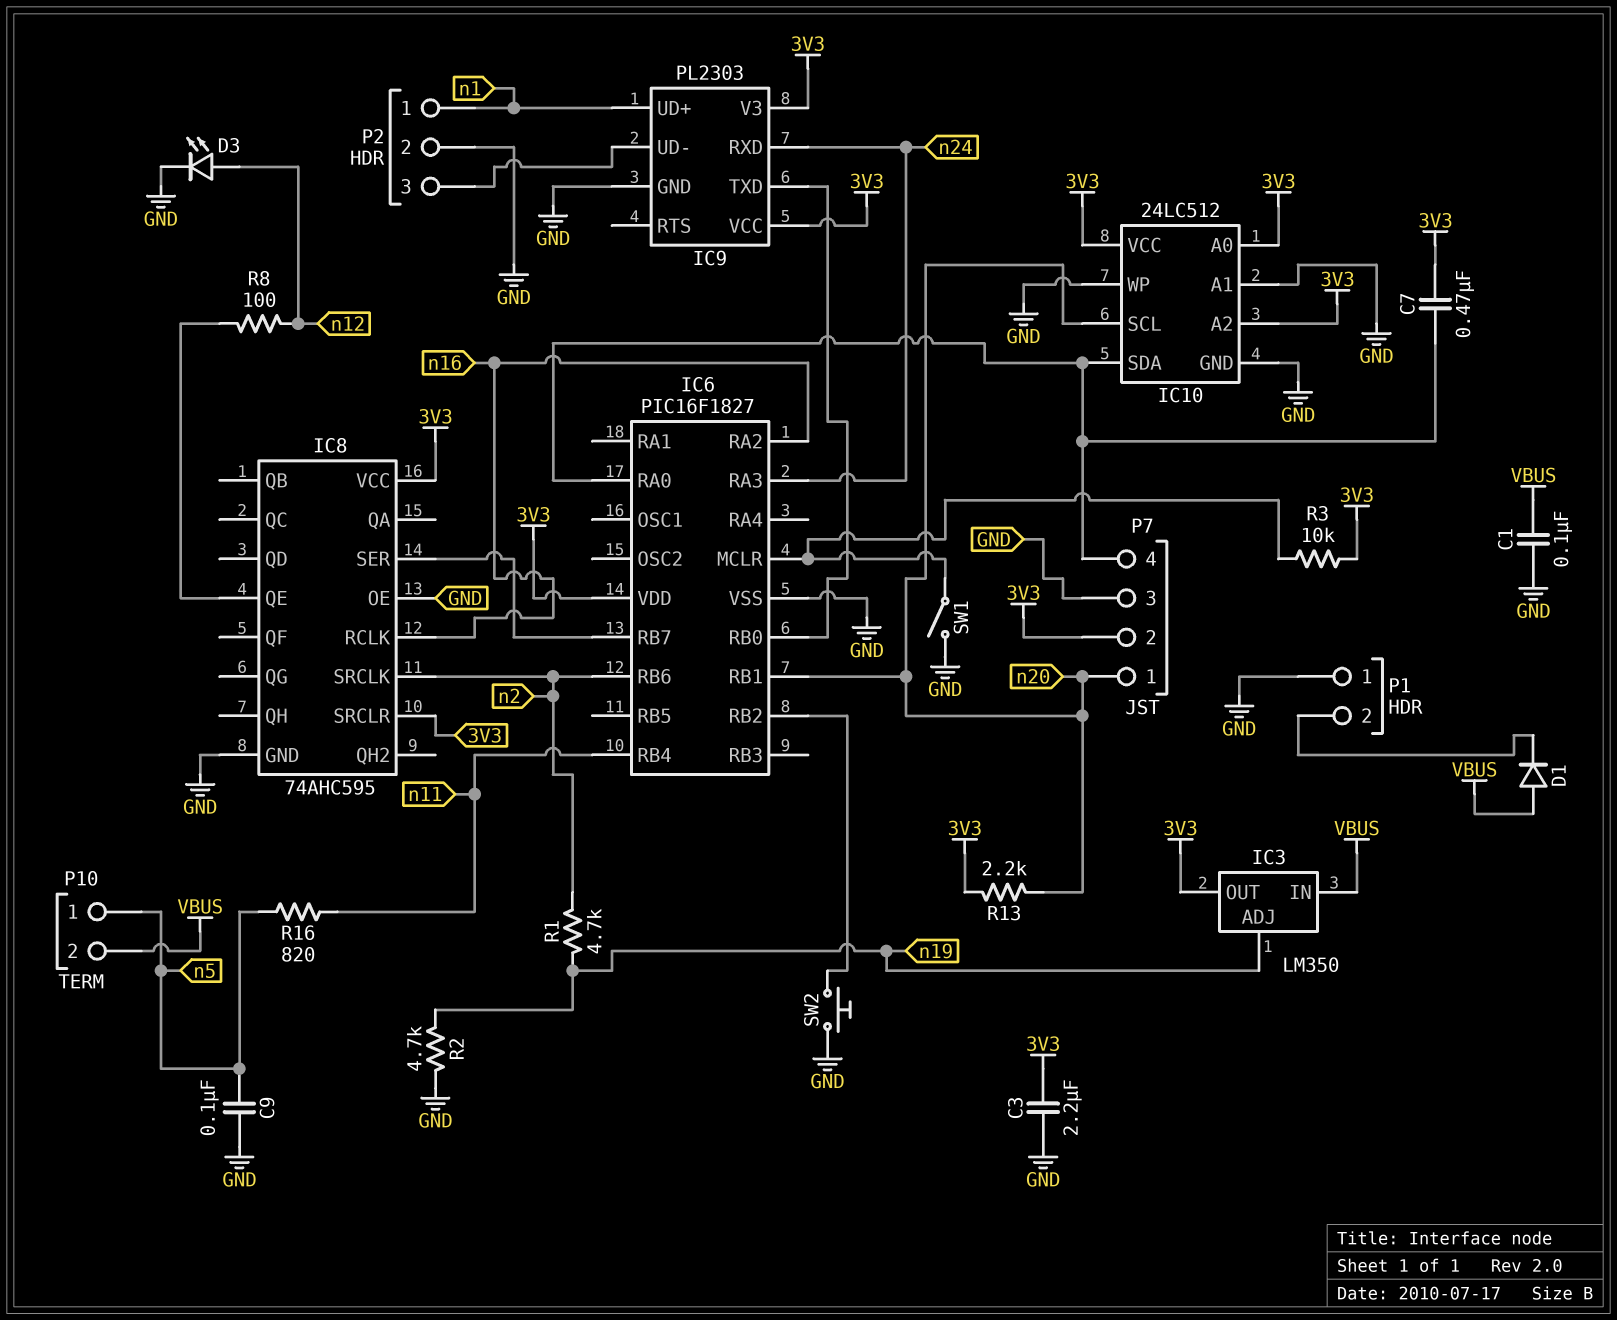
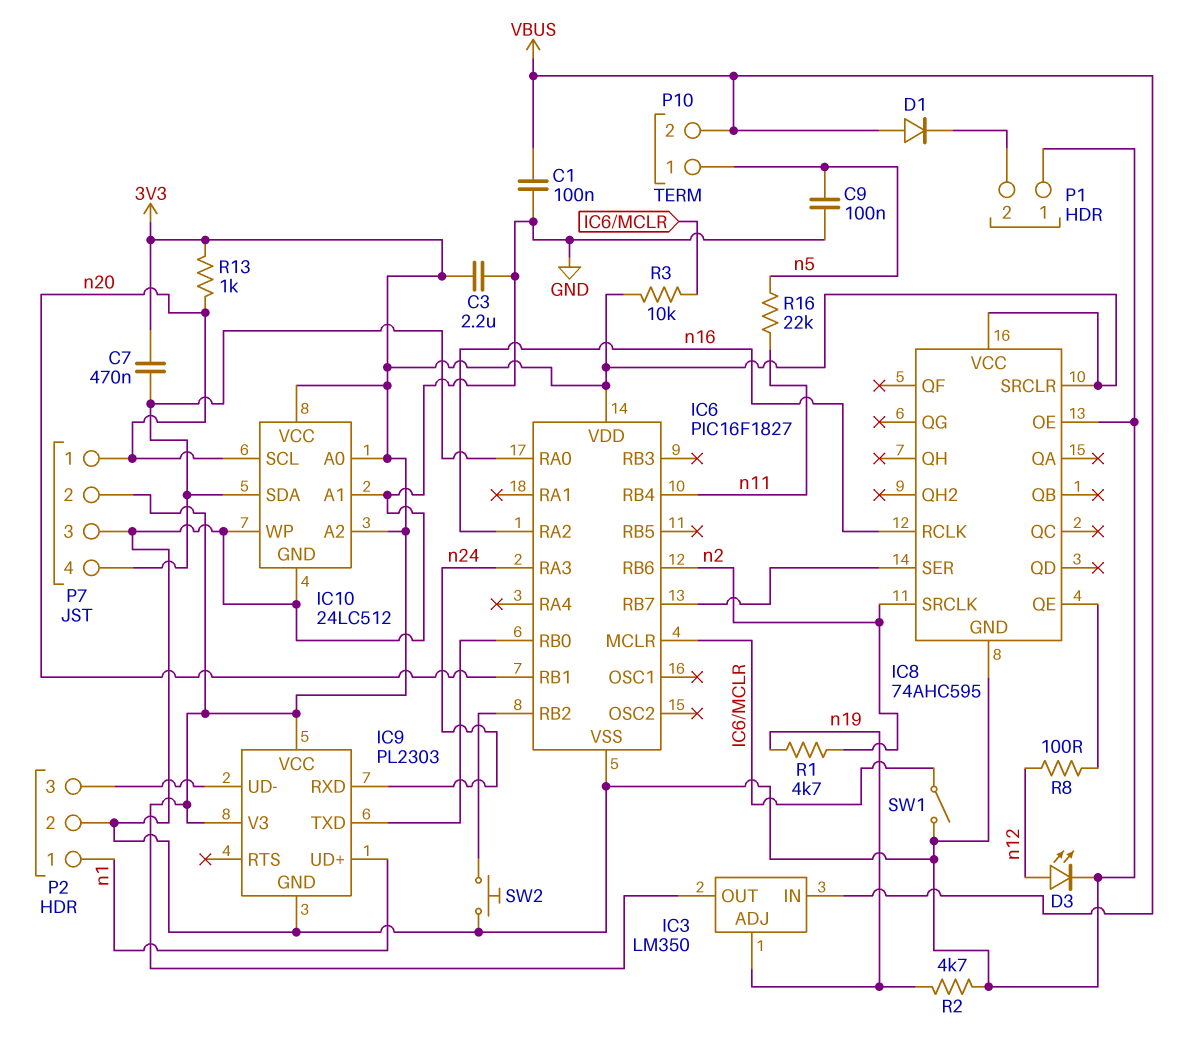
R13: 2.2k (3V3, n20) -> 1k (3V3, n20)
R16: 820 (n5, n11) -> 22k (n5, n11)

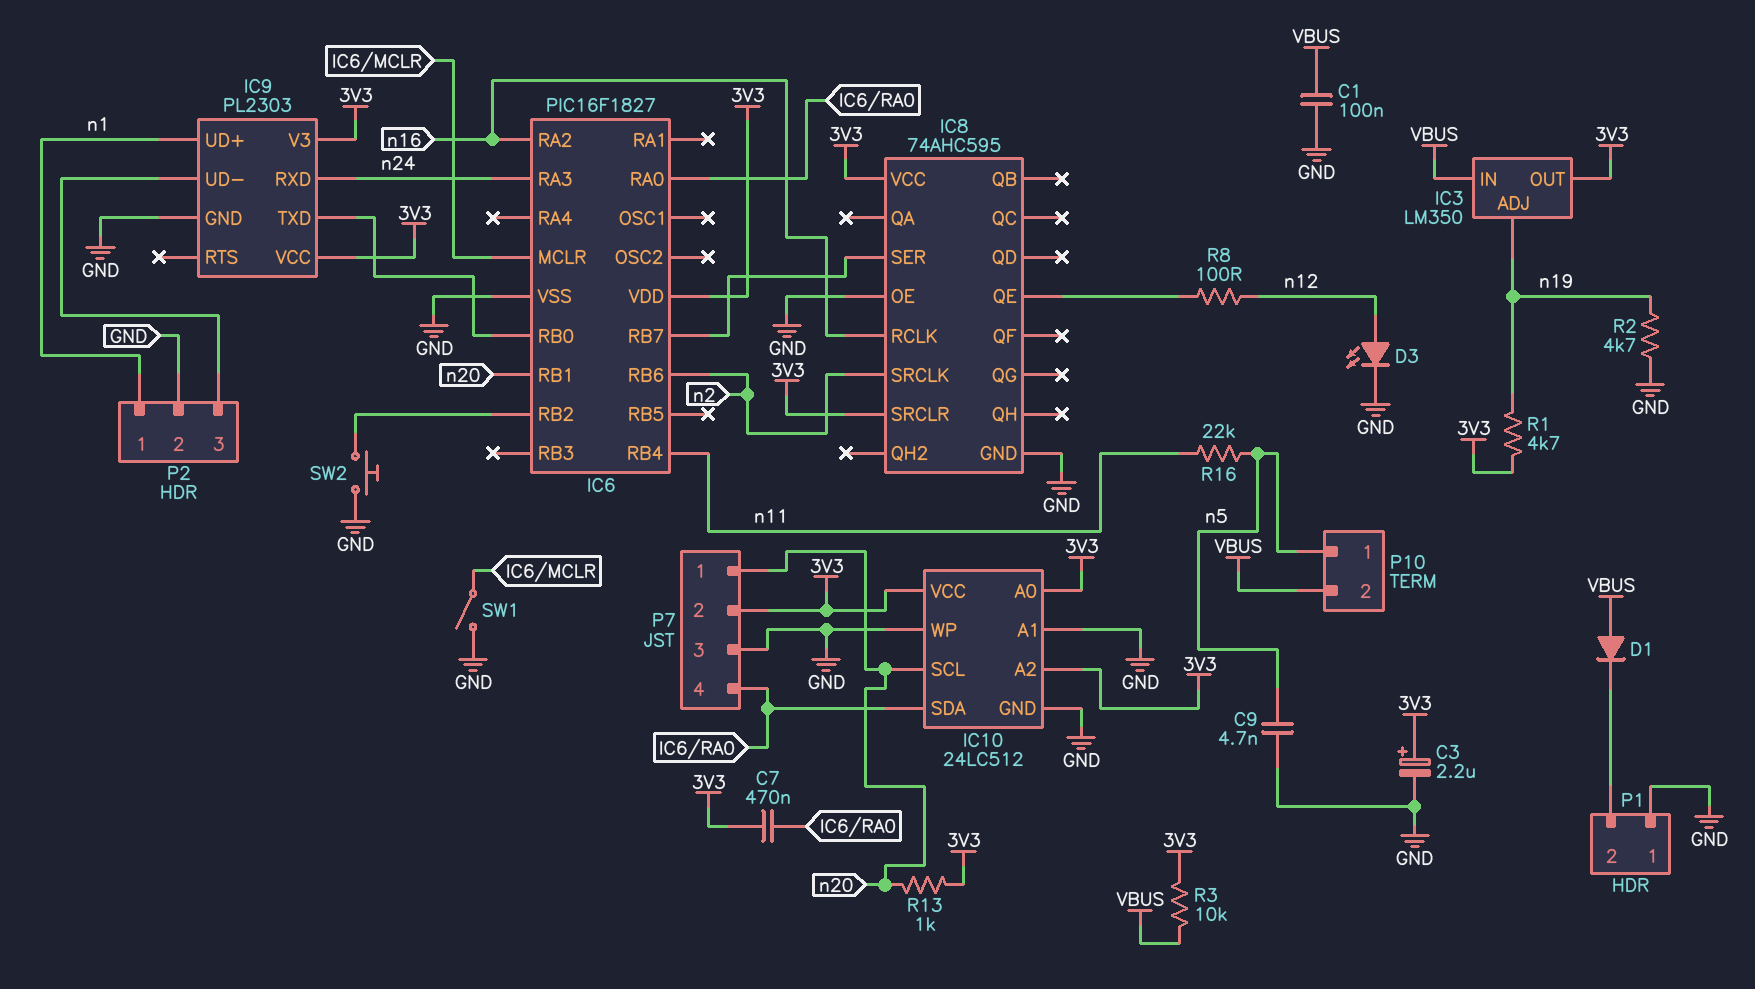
C3: 2.2uF (3V3, GND) -> 2.2uF (plus 3V3, minus GND)
C9: 100nF (GND, n5) -> 4.7nF (GND, n5)
R1: 4.7k (n2, n19) -> 4.7k (3V3, n19)
R3: 10k (3V3, IC6/MCLR) -> 10k (3V3, VBUS)

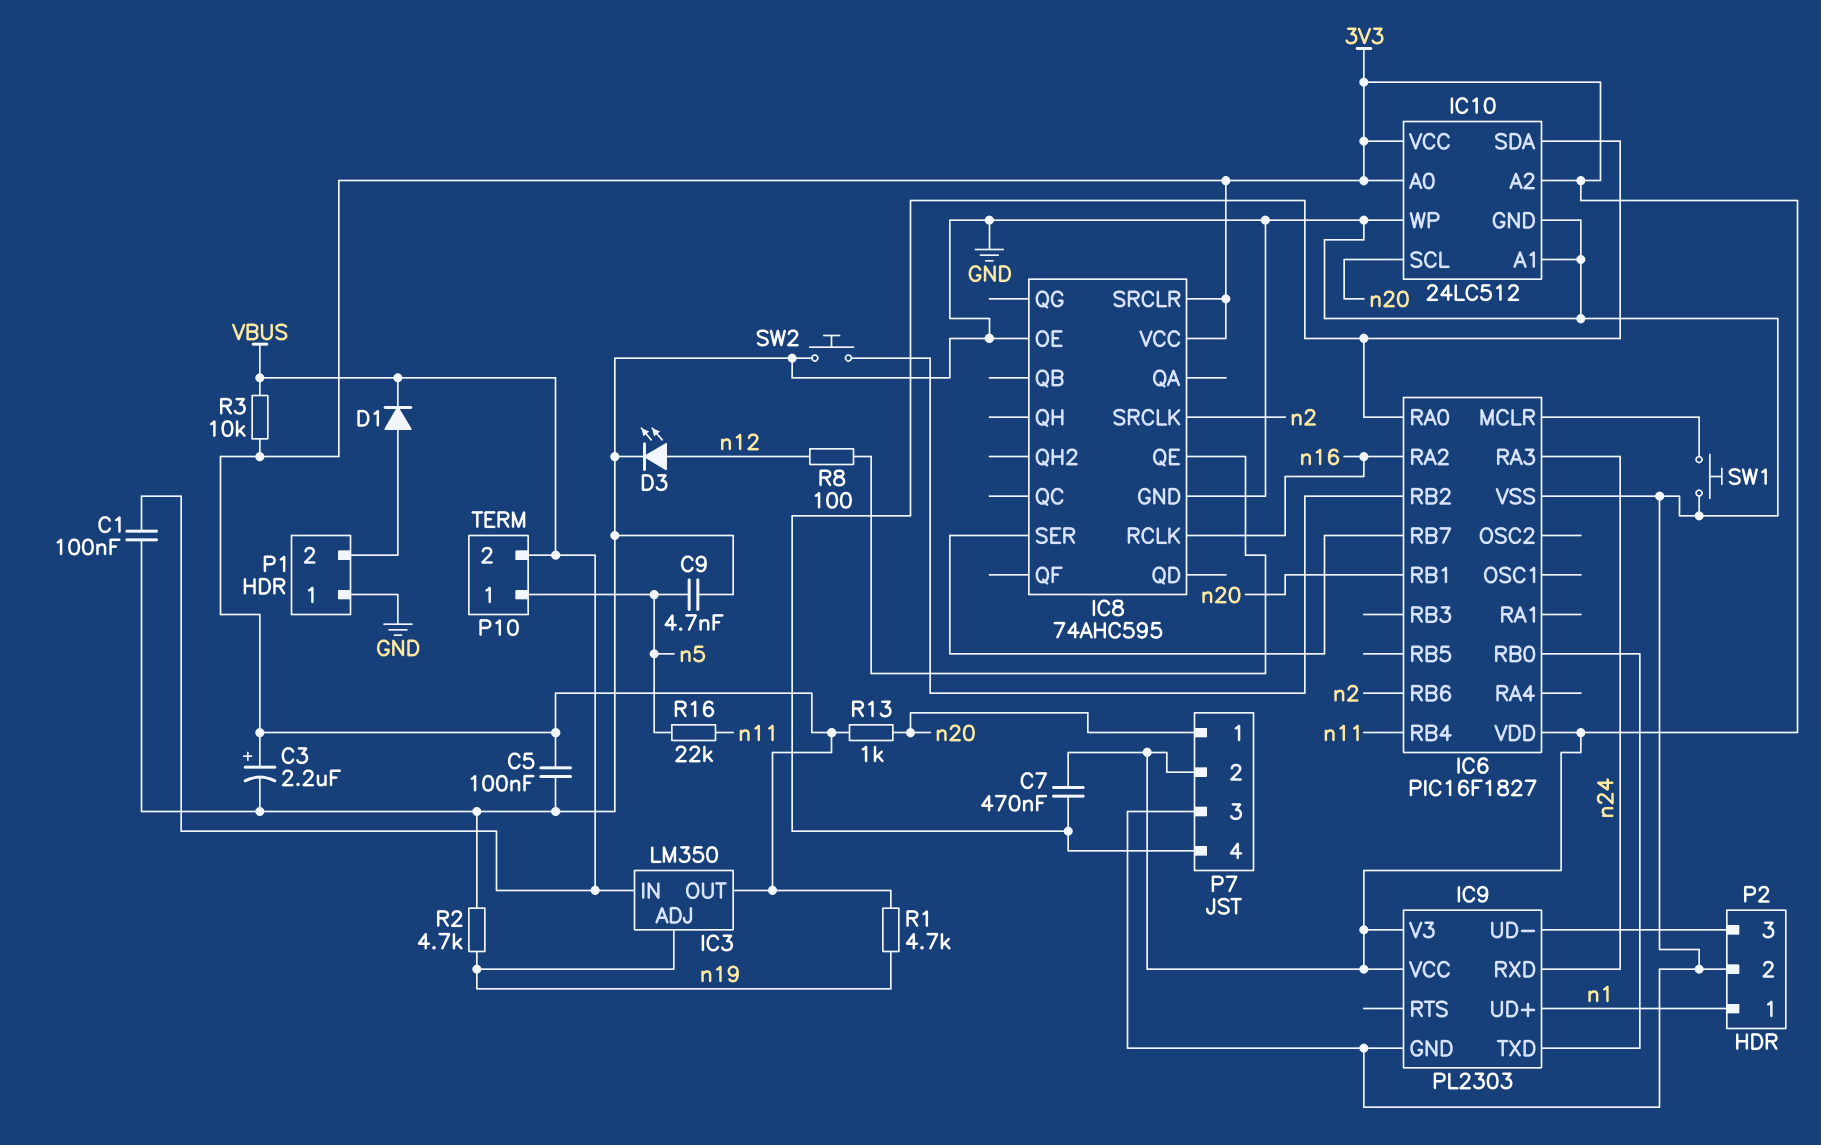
C5: none -> 100nF (3V3, GND)
D1: diode (A VBUS, K P1/2) -> diode (A P1/2, K VBUS)
SW1: switch (GND, IC6/MCLR) -> button (GND, IC6/MCLR)

